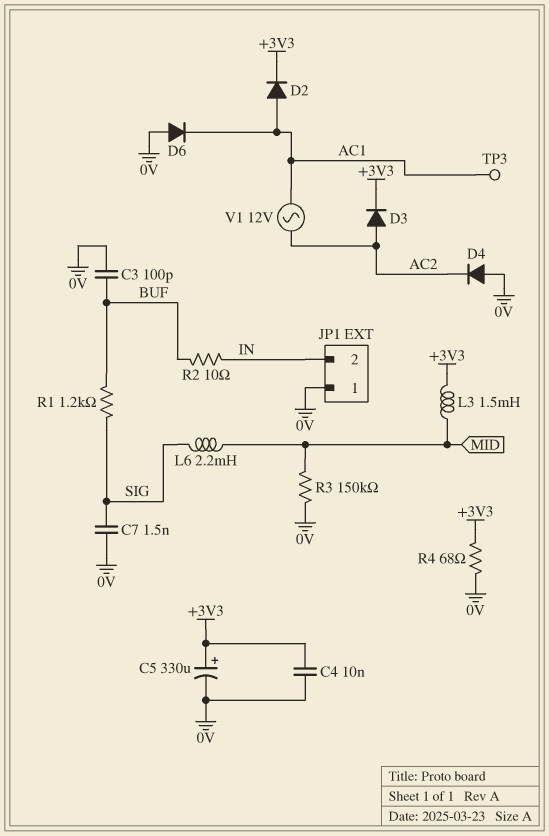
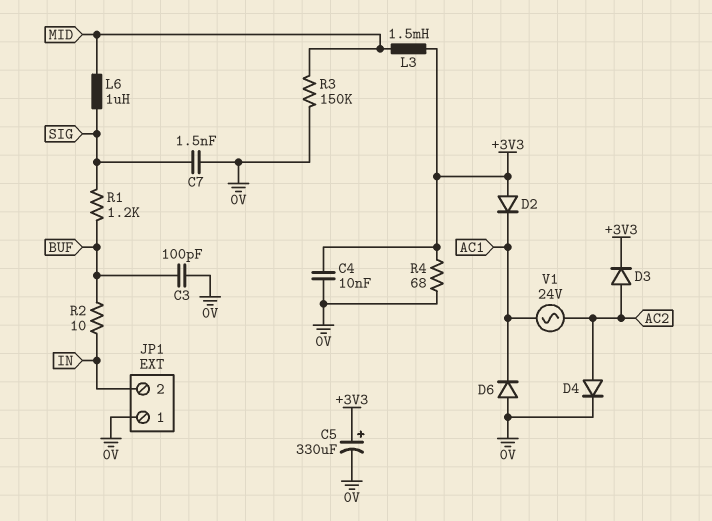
D2: diode (A AC1, K +3V3) -> diode (A +3V3, K AC1)
D4: diode (A 0V, K AC2) -> diode (A AC2, K 0V)
L6: 2.2mH (MID, SIG) -> 1uH (MID, SIG)
TP3: test point (AC1) -> none
V1: AC 12V (AC1, AC2) -> AC 24V (AC1, AC2)

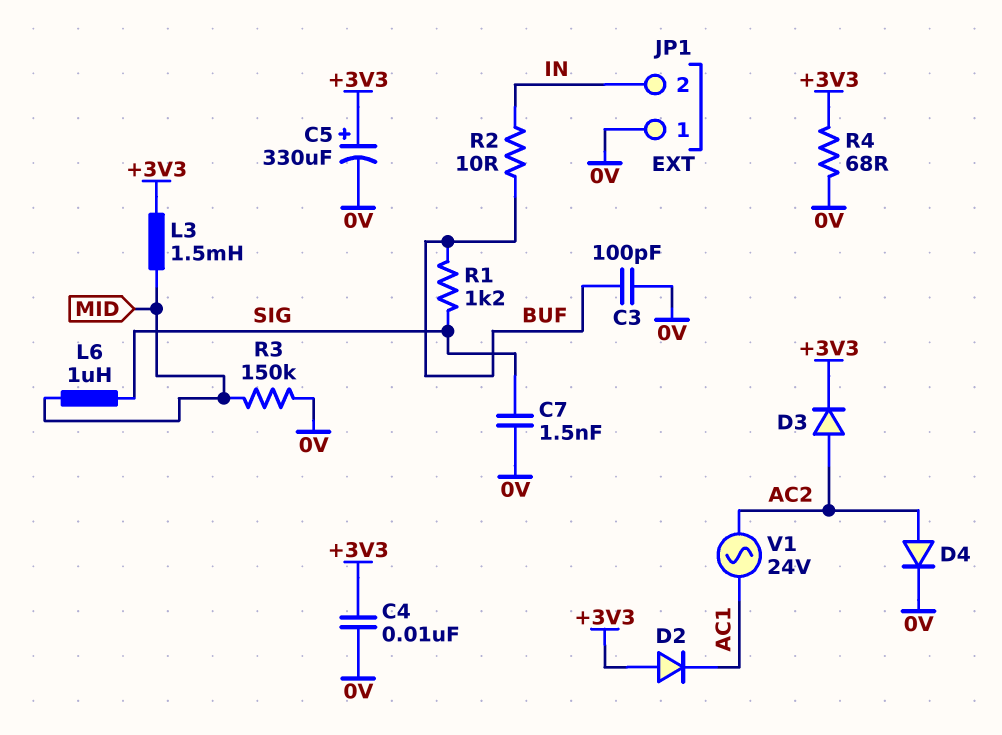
D6: diode (A 0V, K AC1) -> none

